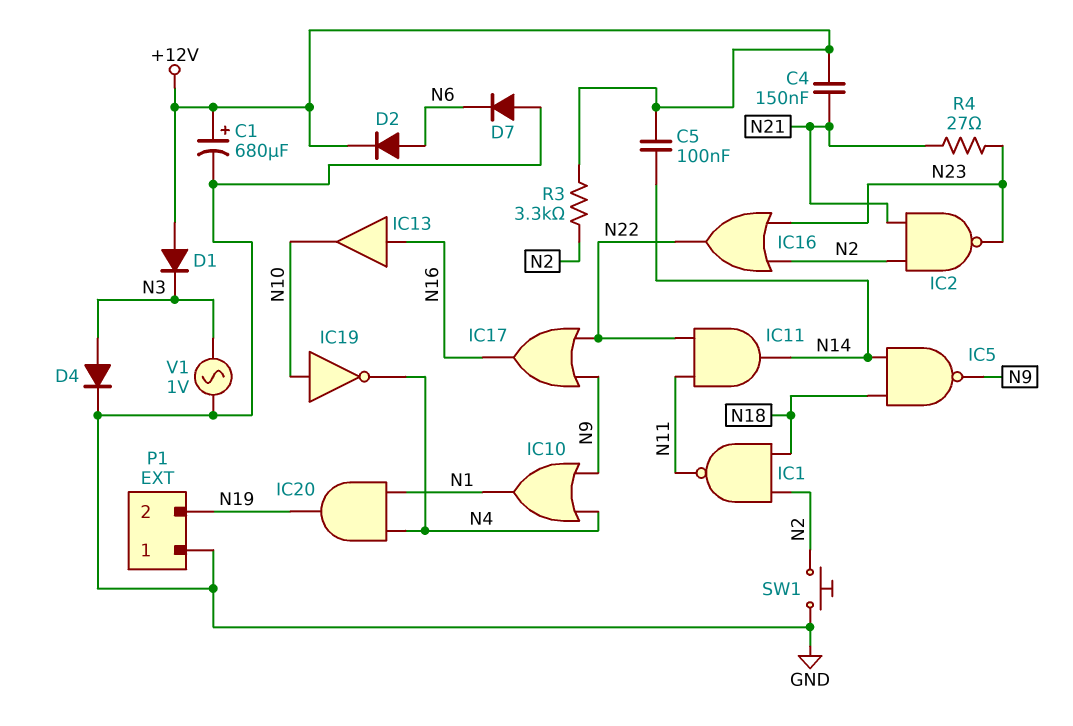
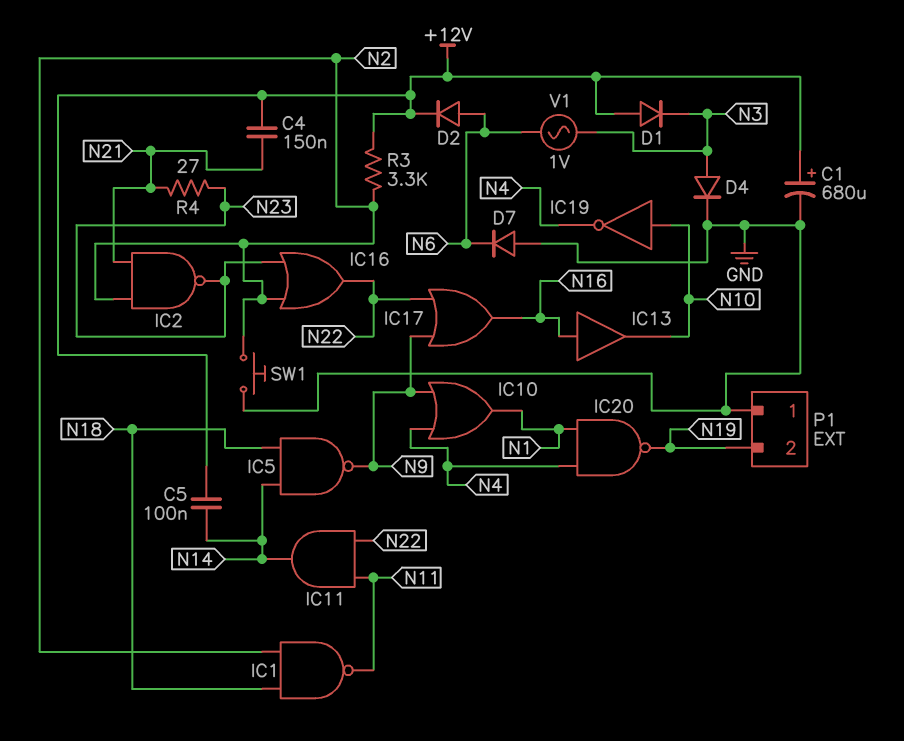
IC20: AND (in N1, in N4, out N19) -> NAND (in N1, in N4, out N19)
V1: AC 1V (GND, N3) -> AC 1V (N3, N6)

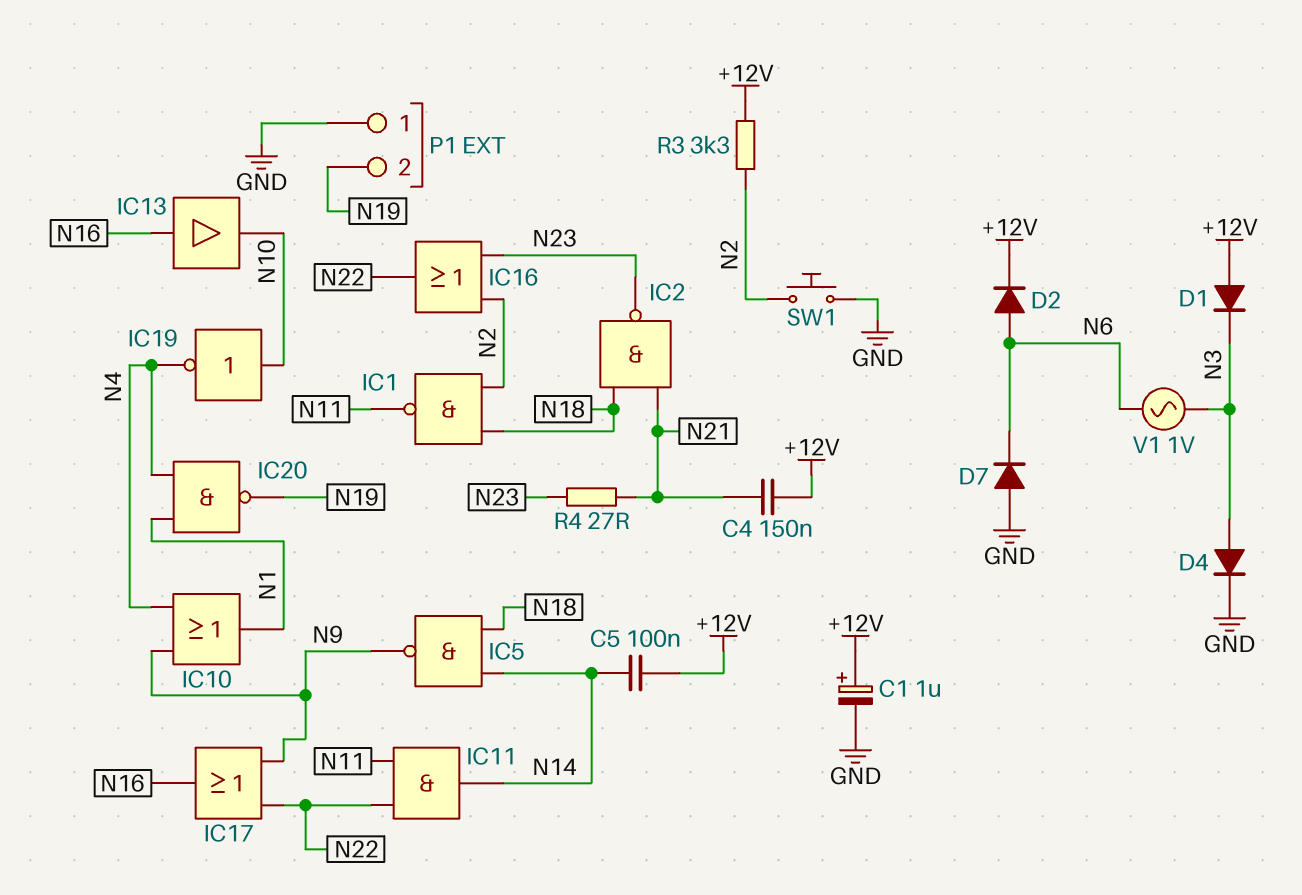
C1: 680uF (plus +12V, minus GND) -> 1uF (plus +12V, minus GND)
IC2: NAND (in N2, in N21, out N23) -> NAND (in N18, in N21, out N23)

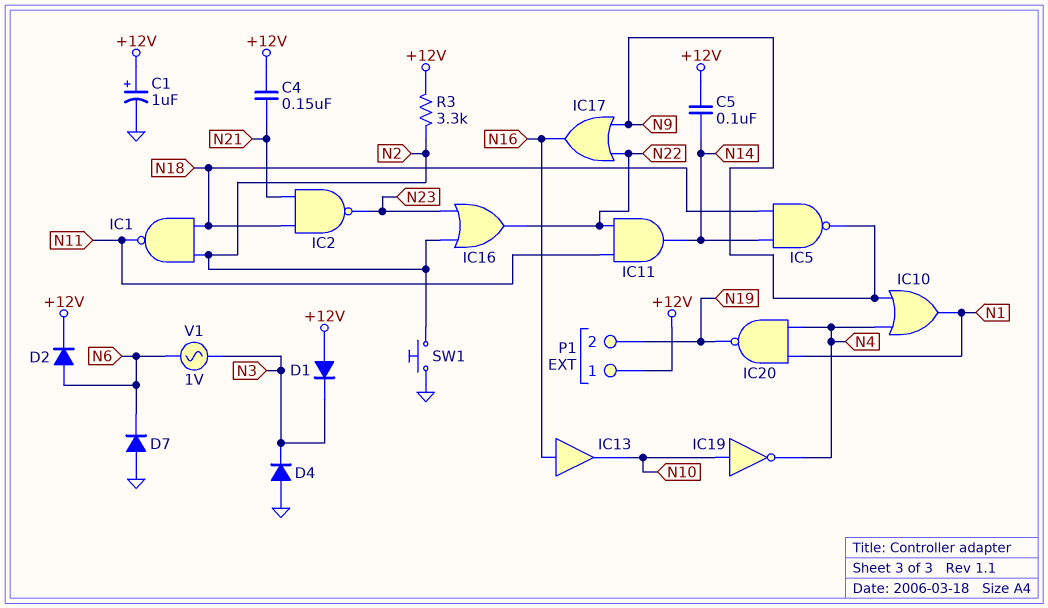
D4: diode (A N3, K GND) -> diode (A GND, K N3)
P1 pin 1: GND -> +12V
R4: 27 (N21, N23) -> none

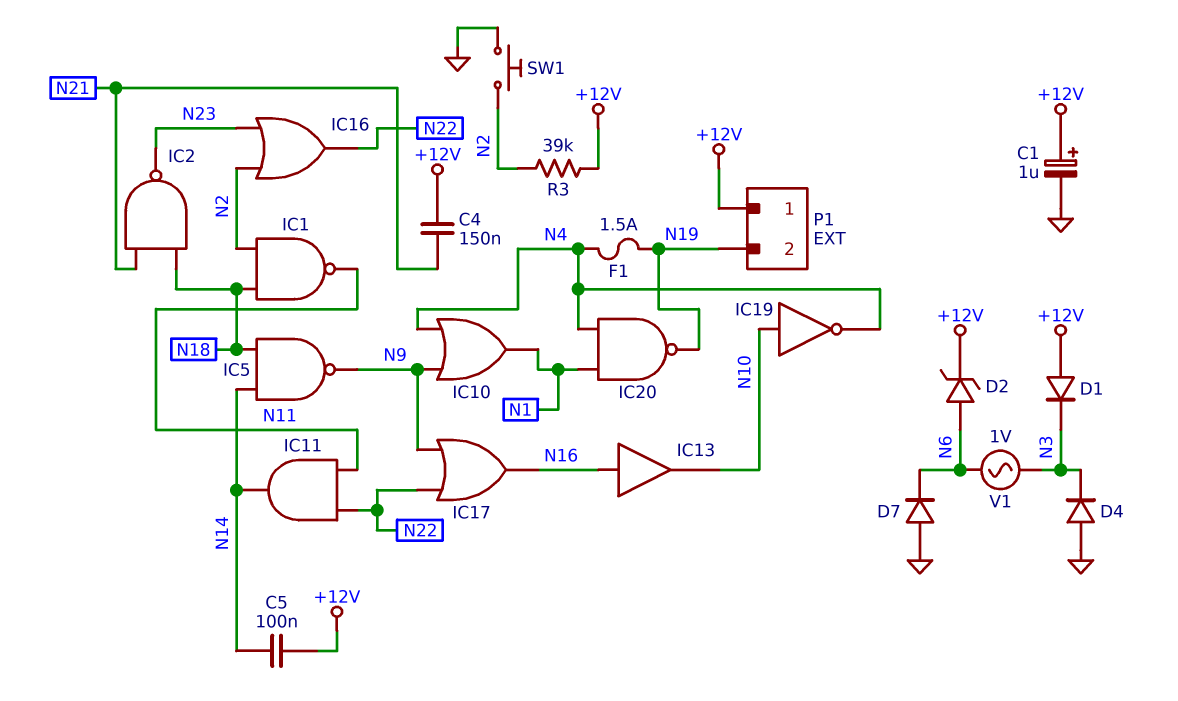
D2: diode (A N6, K +12V) -> zener (A N6, K +12V)
F1: none -> 1.5A (N4, N19)
R3: 3.3k (+12V, N2) -> 39k (+12V, N2)

